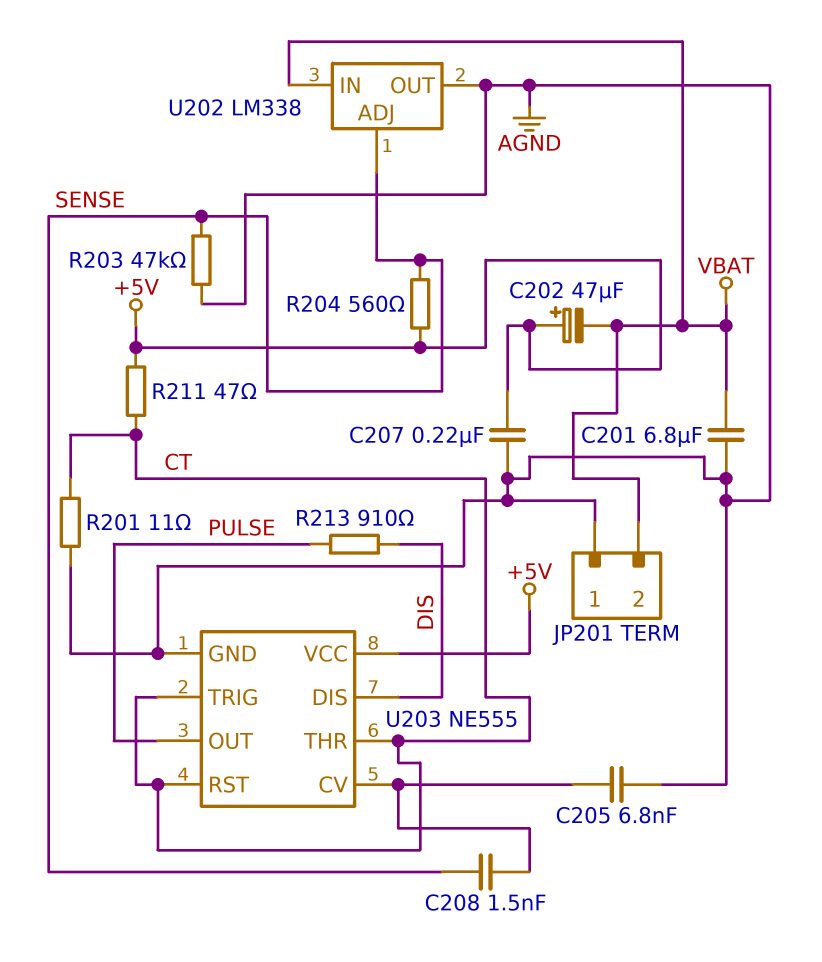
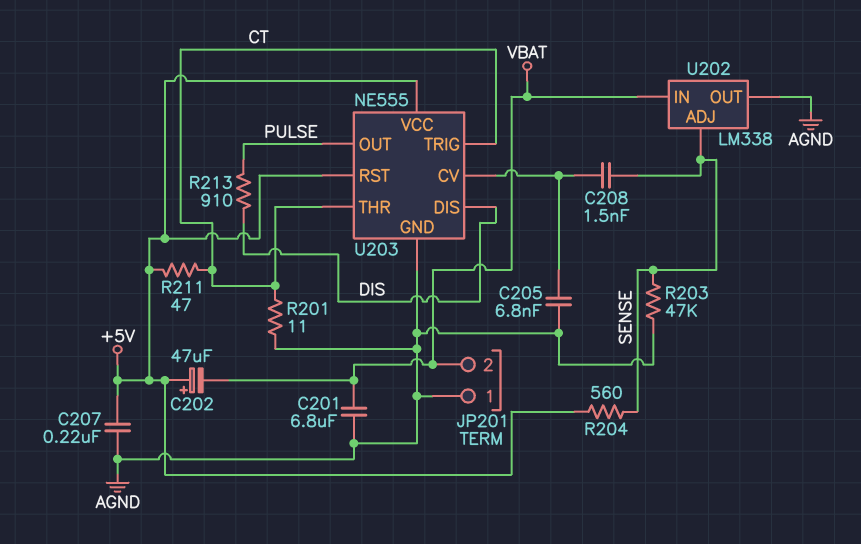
U203 pin RST: CT -> +5V

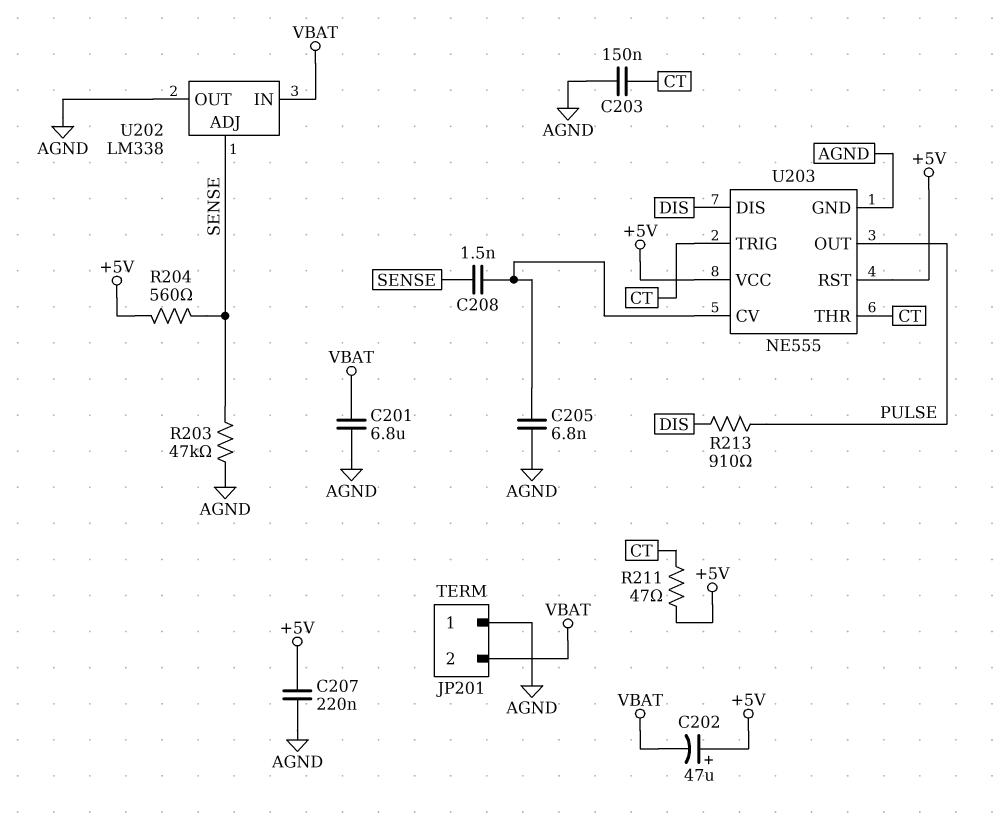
C203: none -> 150nF (AGND, CT)
R201: 11 (AGND, CT) -> none

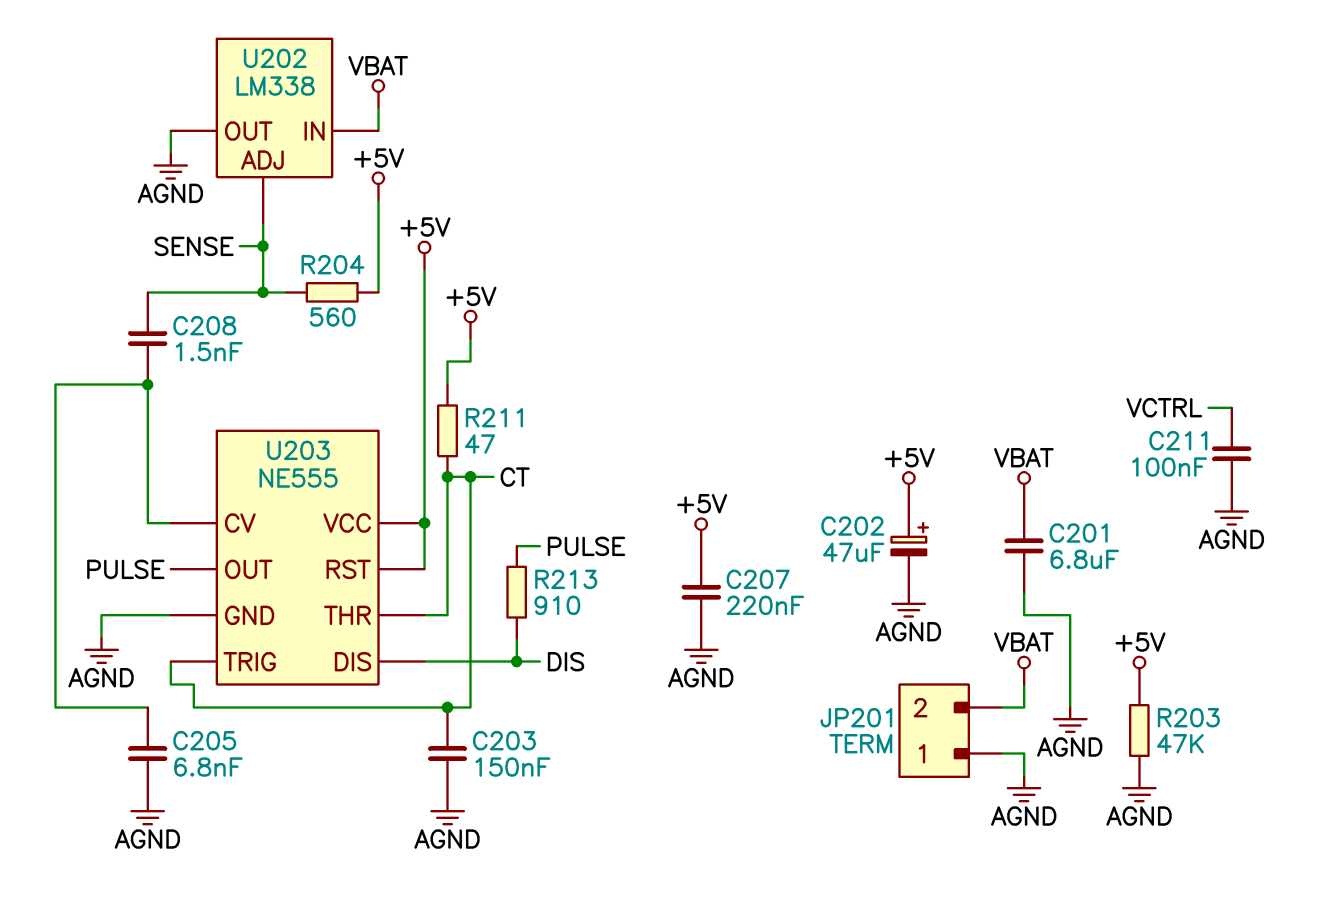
C202: 47uF (plus +5V, minus VBAT) -> 47uF (plus +5V, minus AGND)
C211: none -> 100nF (AGND, VCTRL)
R203: 47k (AGND, SENSE) -> 47k (+5V, AGND)

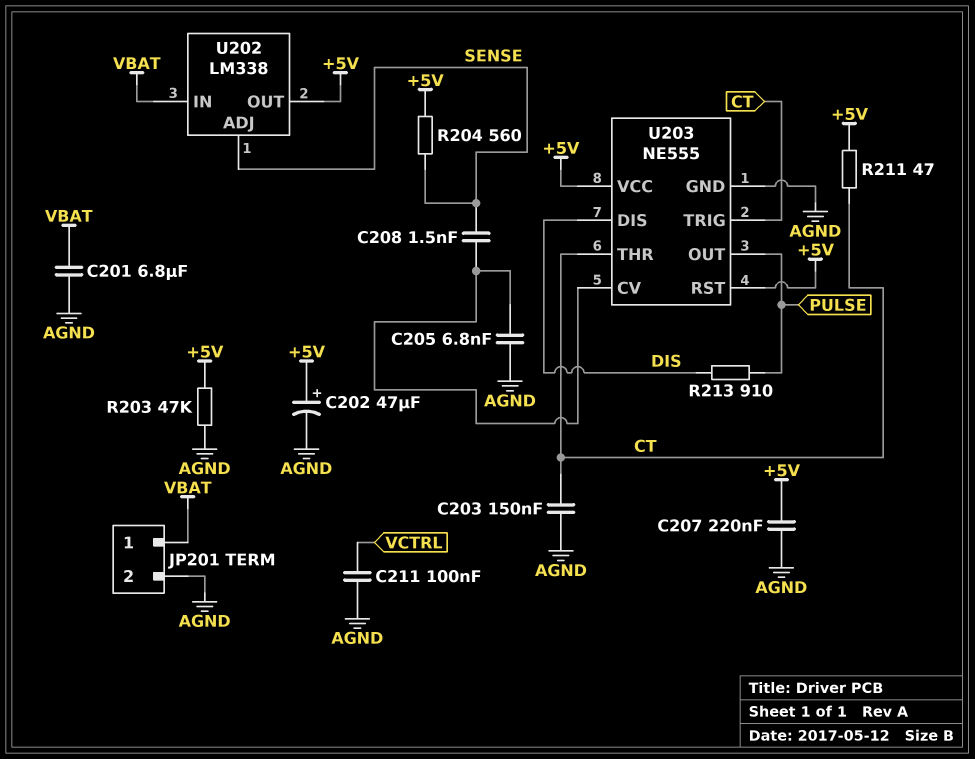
JP201 pin 1: AGND -> VBAT
JP201 pin 2: VBAT -> AGND
U202 pin OUT: AGND -> +5V

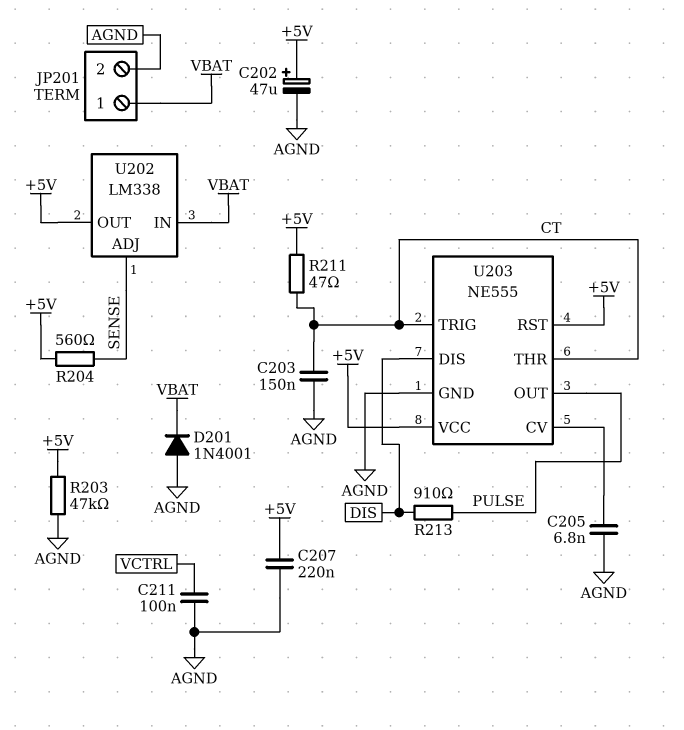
C201: 6.8uF (AGND, VBAT) -> none
C208: 1.5nF (SENSE, U203/CV) -> none
D201: none -> diode 1N4001 (A AGND, K VBAT)

